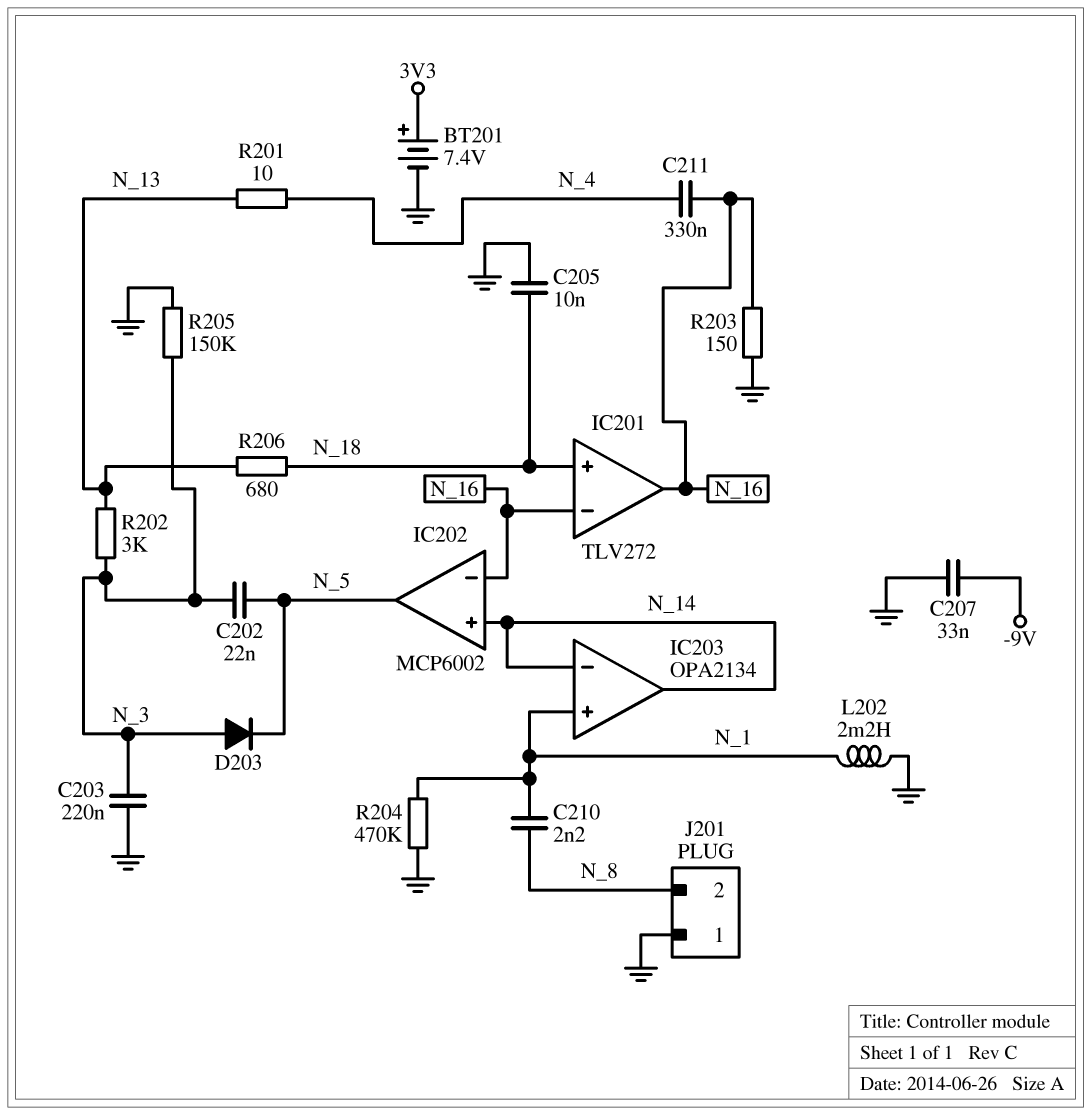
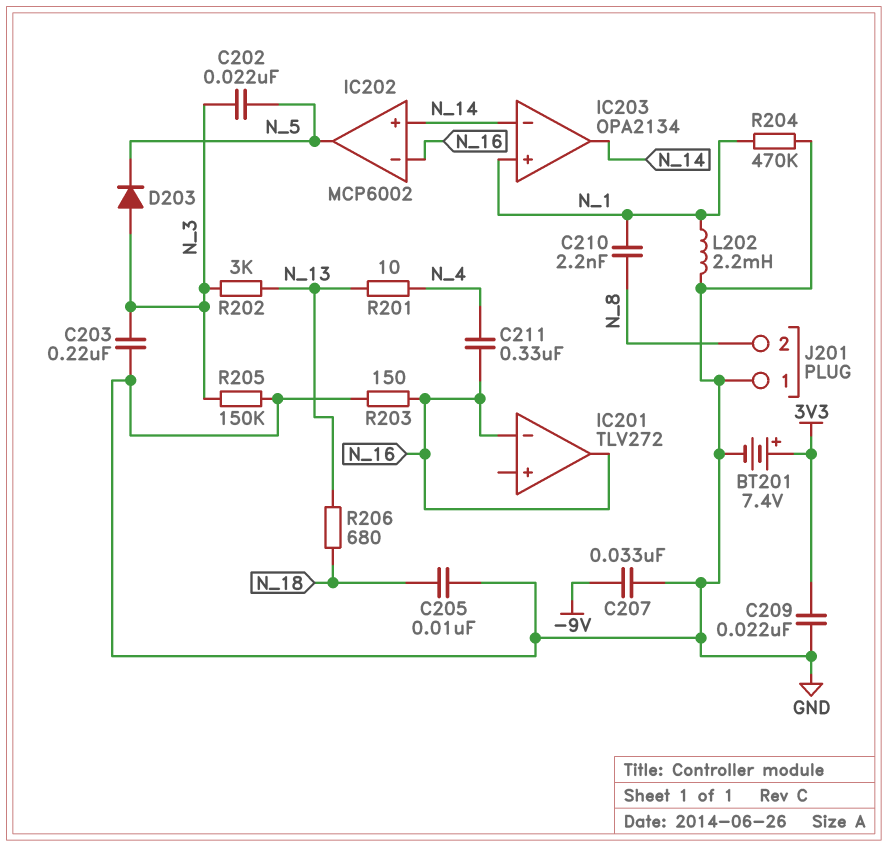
C209: none -> 22nF (3V3, GND)
IC201 pin in+: N_18 -> none

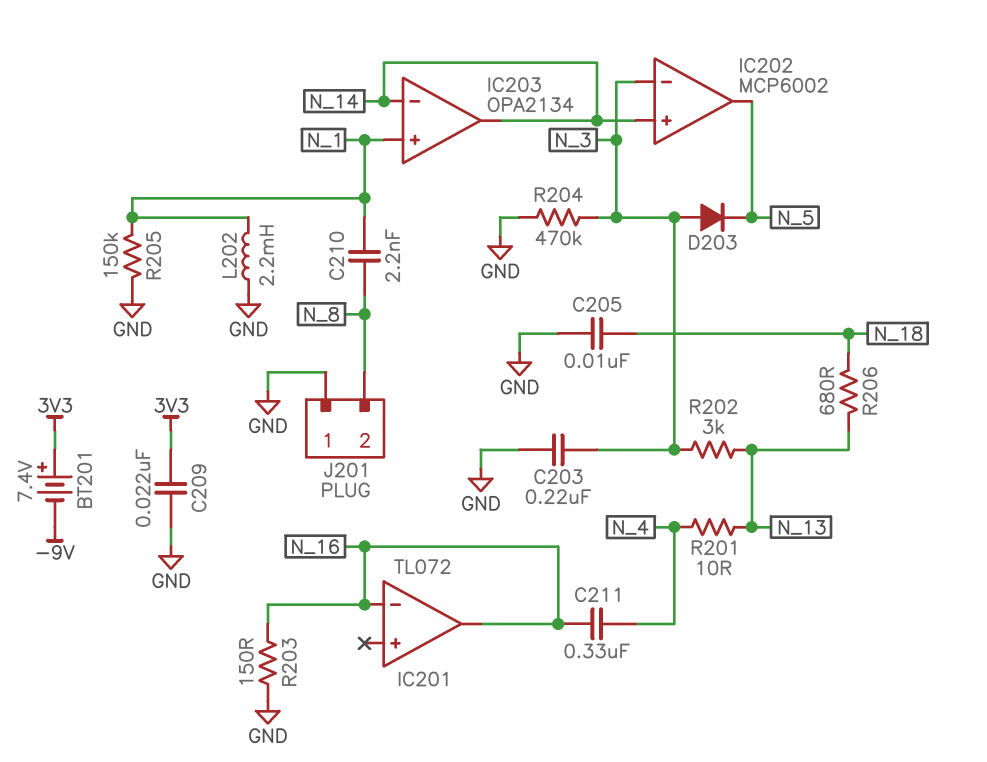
BT201: 7.4V (plus 3V3, minus GND) -> 7.4V (plus 3V3, minus -9V)
C202: 22nF (N_3, N_5) -> none
C207: 33nF (-9V, GND) -> none
IC201: TLV272 -> TL072
IC202 pin in-: N_16 -> N_3
R204: 470k (GND, N_1) -> 470k (GND, N_3)
R205: 150k (GND, N_3) -> 150k (GND, N_1)

